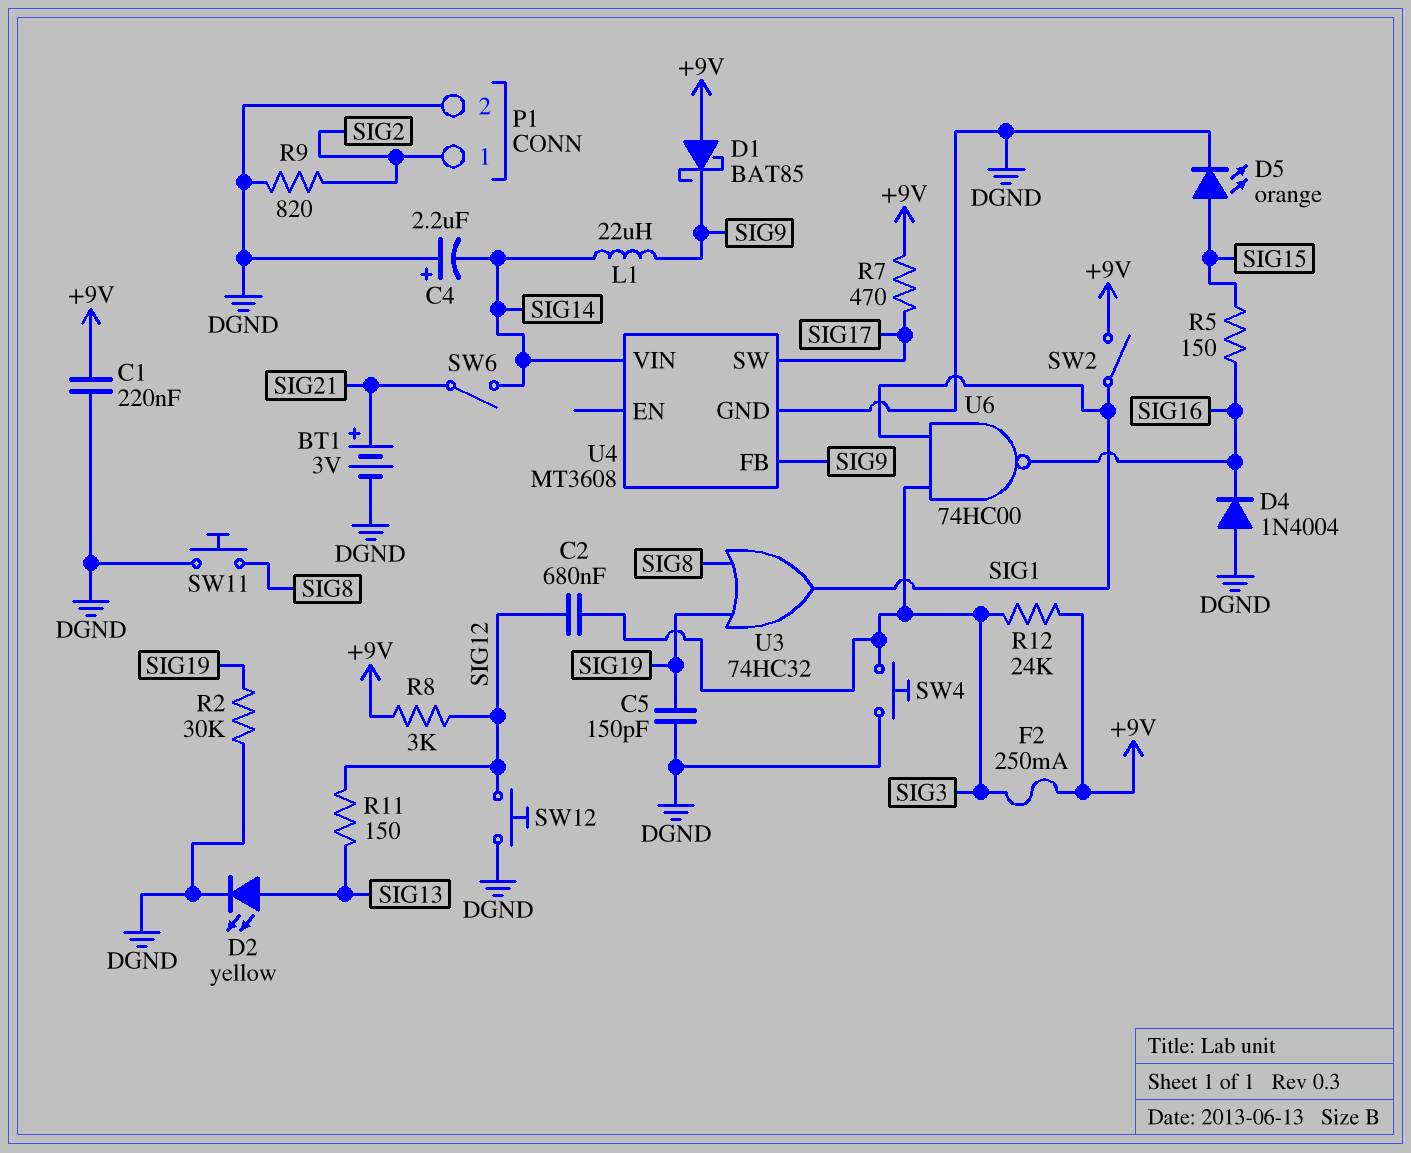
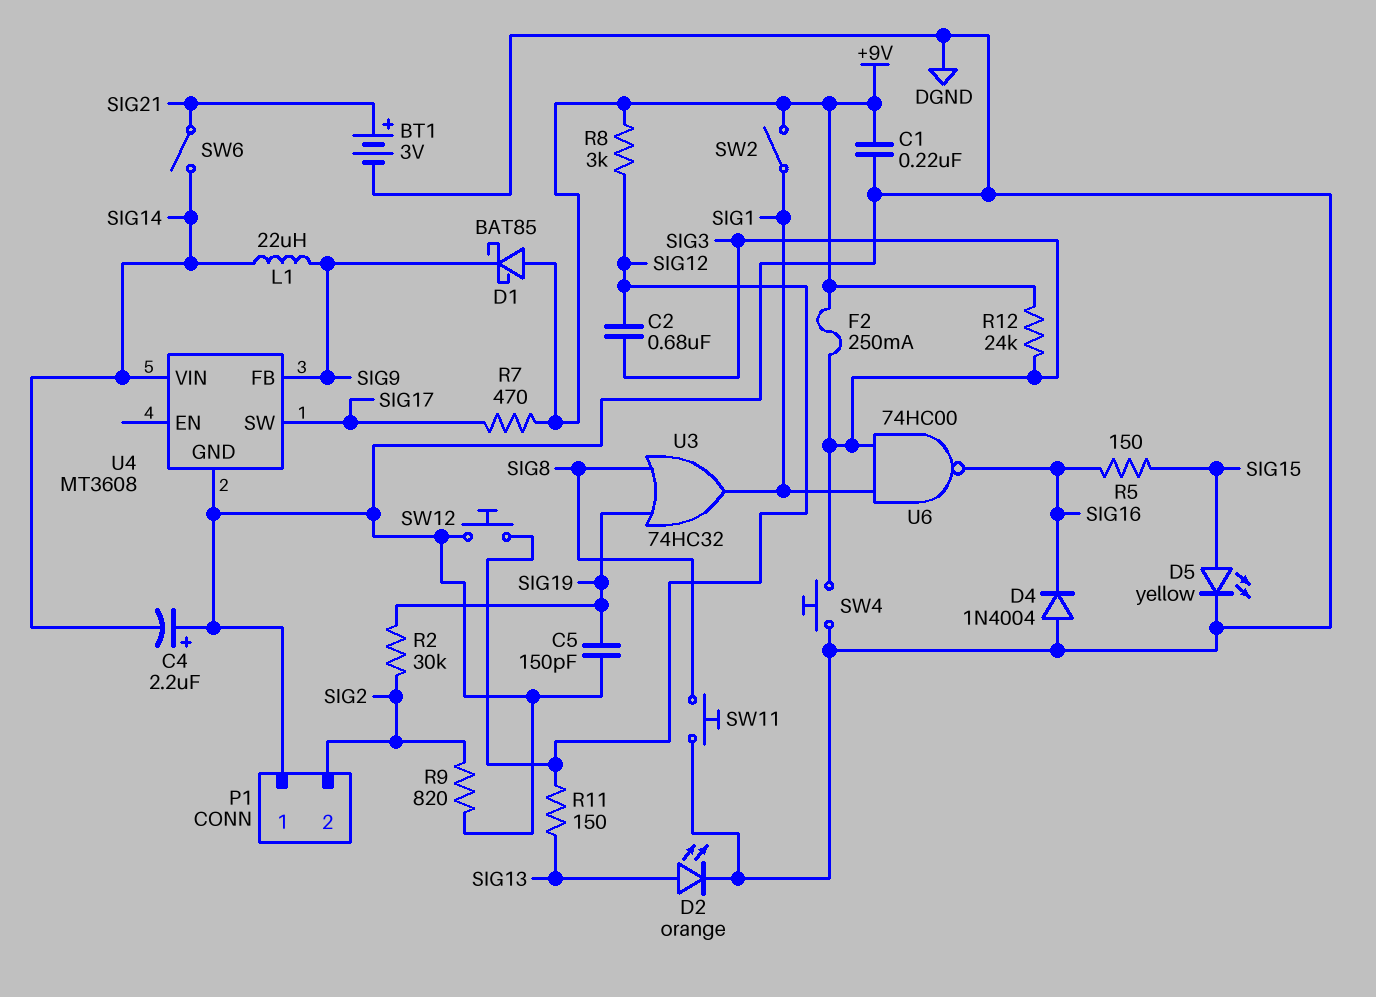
D2: LED yellow (A SIG13, K DGND) -> LED orange (A SIG13, K DGND)
D5: LED orange (A SIG15, K DGND) -> LED yellow (A SIG15, K DGND)
P1 pin 1: SIG2 -> DGND
P1 pin 2: DGND -> SIG2
R2: 30k (DGND, SIG19) -> 30k (SIG2, SIG19)

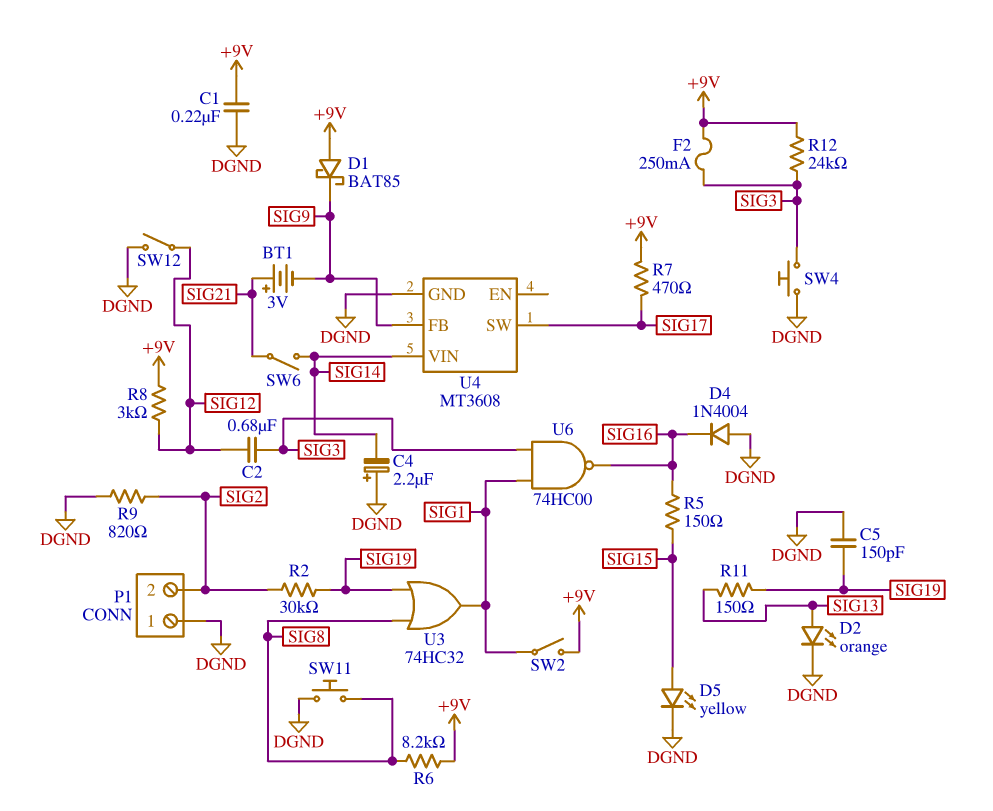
BT1: 3V (plus SIG21, minus DGND) -> 3V (plus SIG21, minus SIG9)
L1: 22uH (SIG9, SIG14) -> none
R6: none -> 8.2k (+9V, SIG8)
R11: 150 (SIG12, SIG13) -> 150 (SIG13, SIG19)
SW12: button (DGND, SIG12) -> switch (DGND, SIG12)

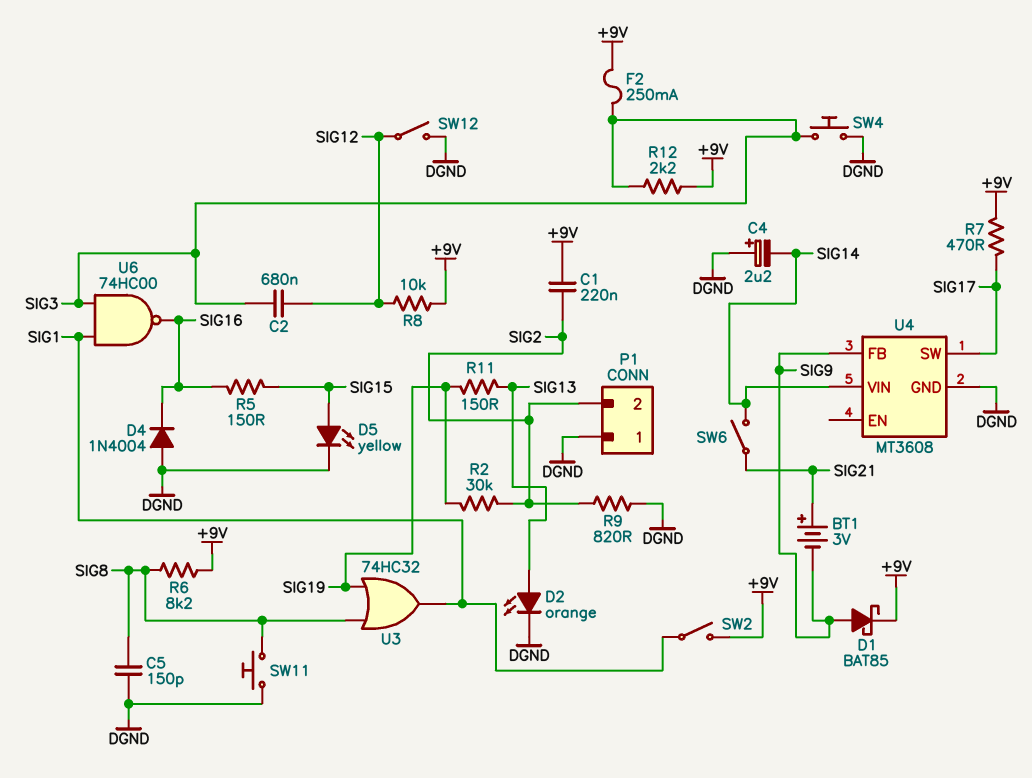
C1: 220nF (+9V, DGND) -> 220nF (+9V, SIG2)
C5: 150pF (DGND, SIG19) -> 150pF (DGND, SIG8)
D1: schottky BAT85 (A +9V, K SIG9) -> schottky BAT85 (A SIG9, K +9V)
R8: 3k (+9V, SIG12) -> 10k (+9V, SIG12)
R12: 24k (+9V, SIG3) -> 2.2k (+9V, SIG3)

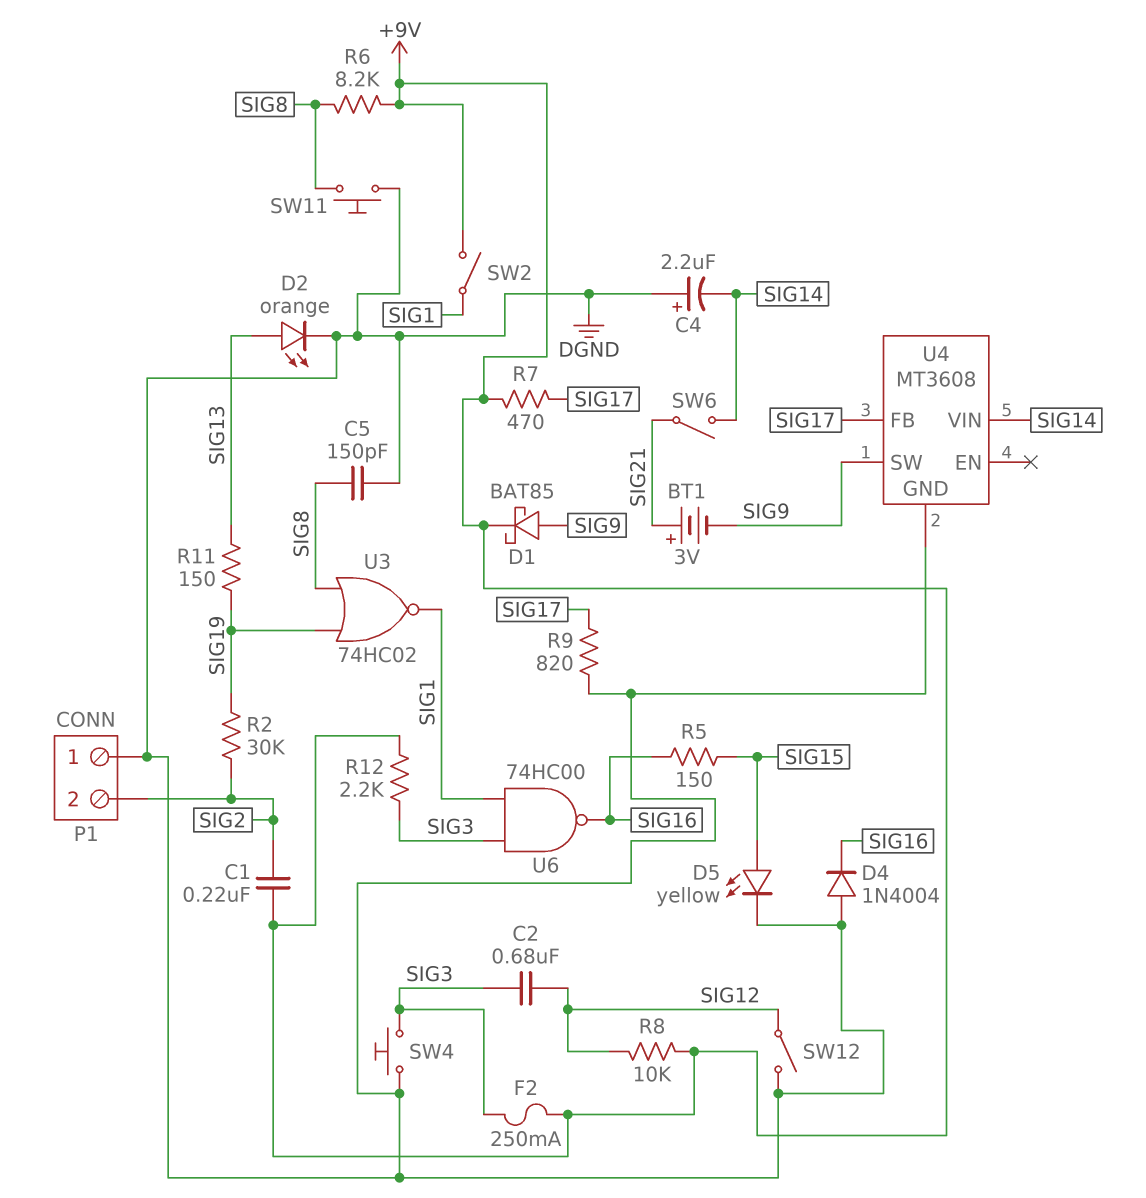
R9: 820 (DGND, SIG2) -> 820 (DGND, SIG17)
U3: OR 74HC32 (in SIG8, in SIG19, out SIG1) -> NOR 74HC02 (in SIG8, in SIG19, out SIG1)
U4 pin FB: SIG9 -> SIG17
U4 pin SW: SIG17 -> SIG9

